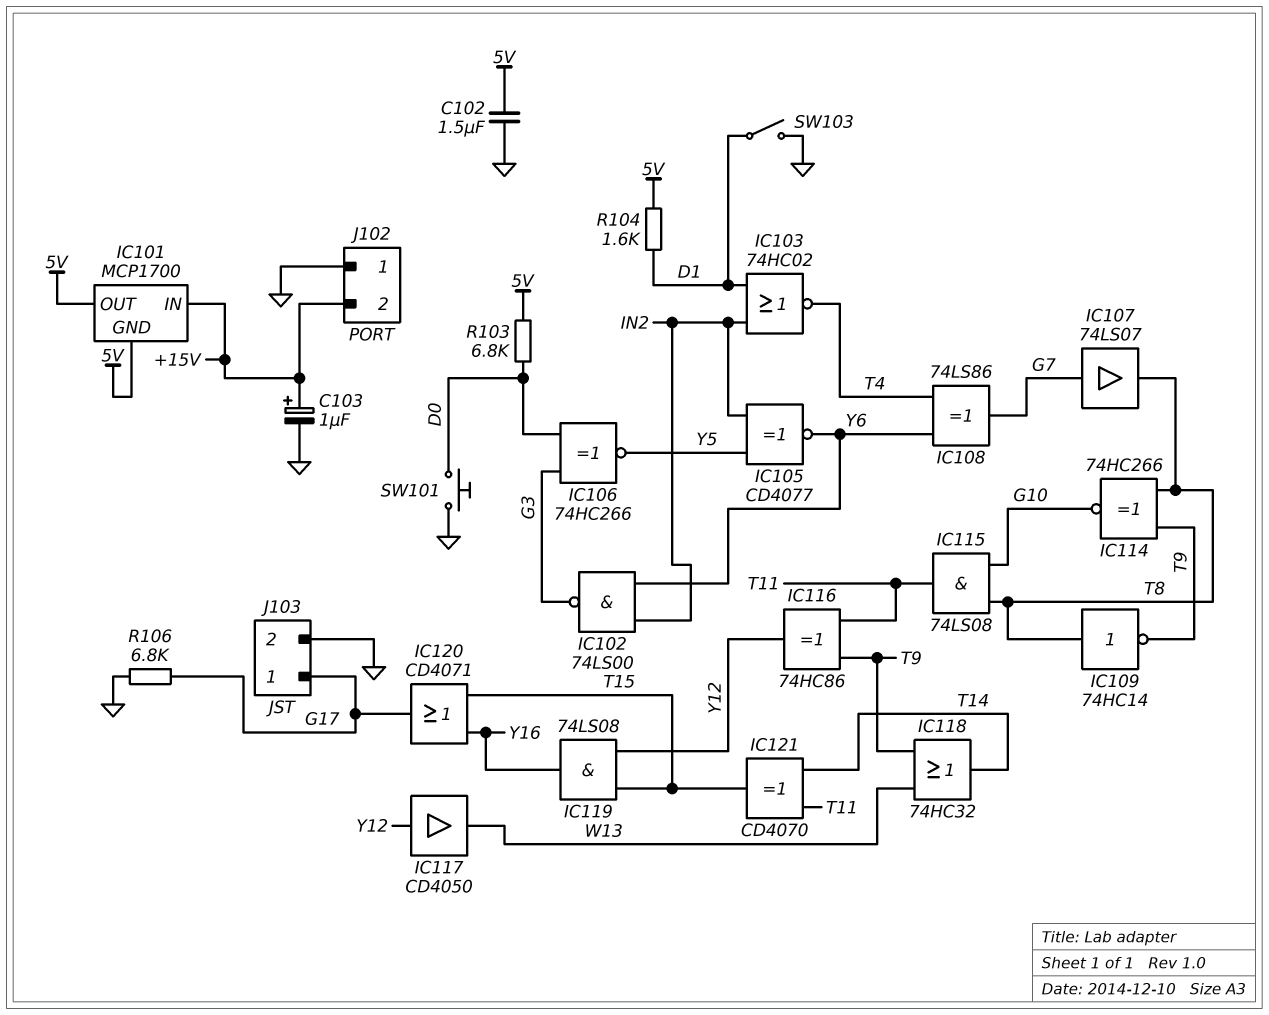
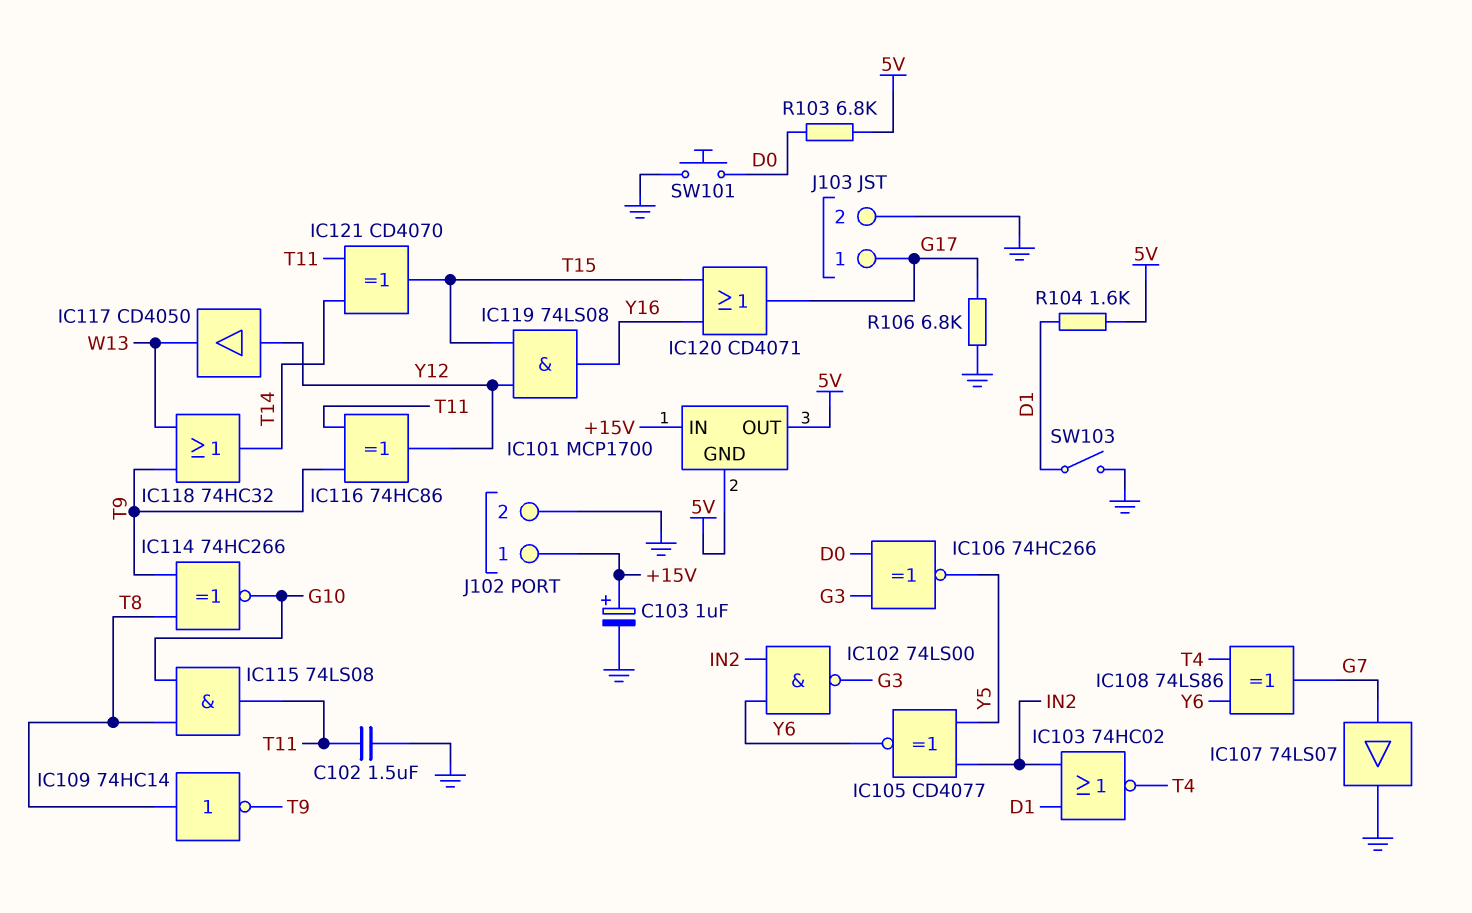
C102: 1.5uF (5V, GND) -> 1.5uF (GND, T11)
IC107: buffer 74LS07 (in G7, out T8) -> buffer 74LS07 (in G7, out GND)
J102 pin 1: GND -> +15V
J102 pin 2: +15V -> GND

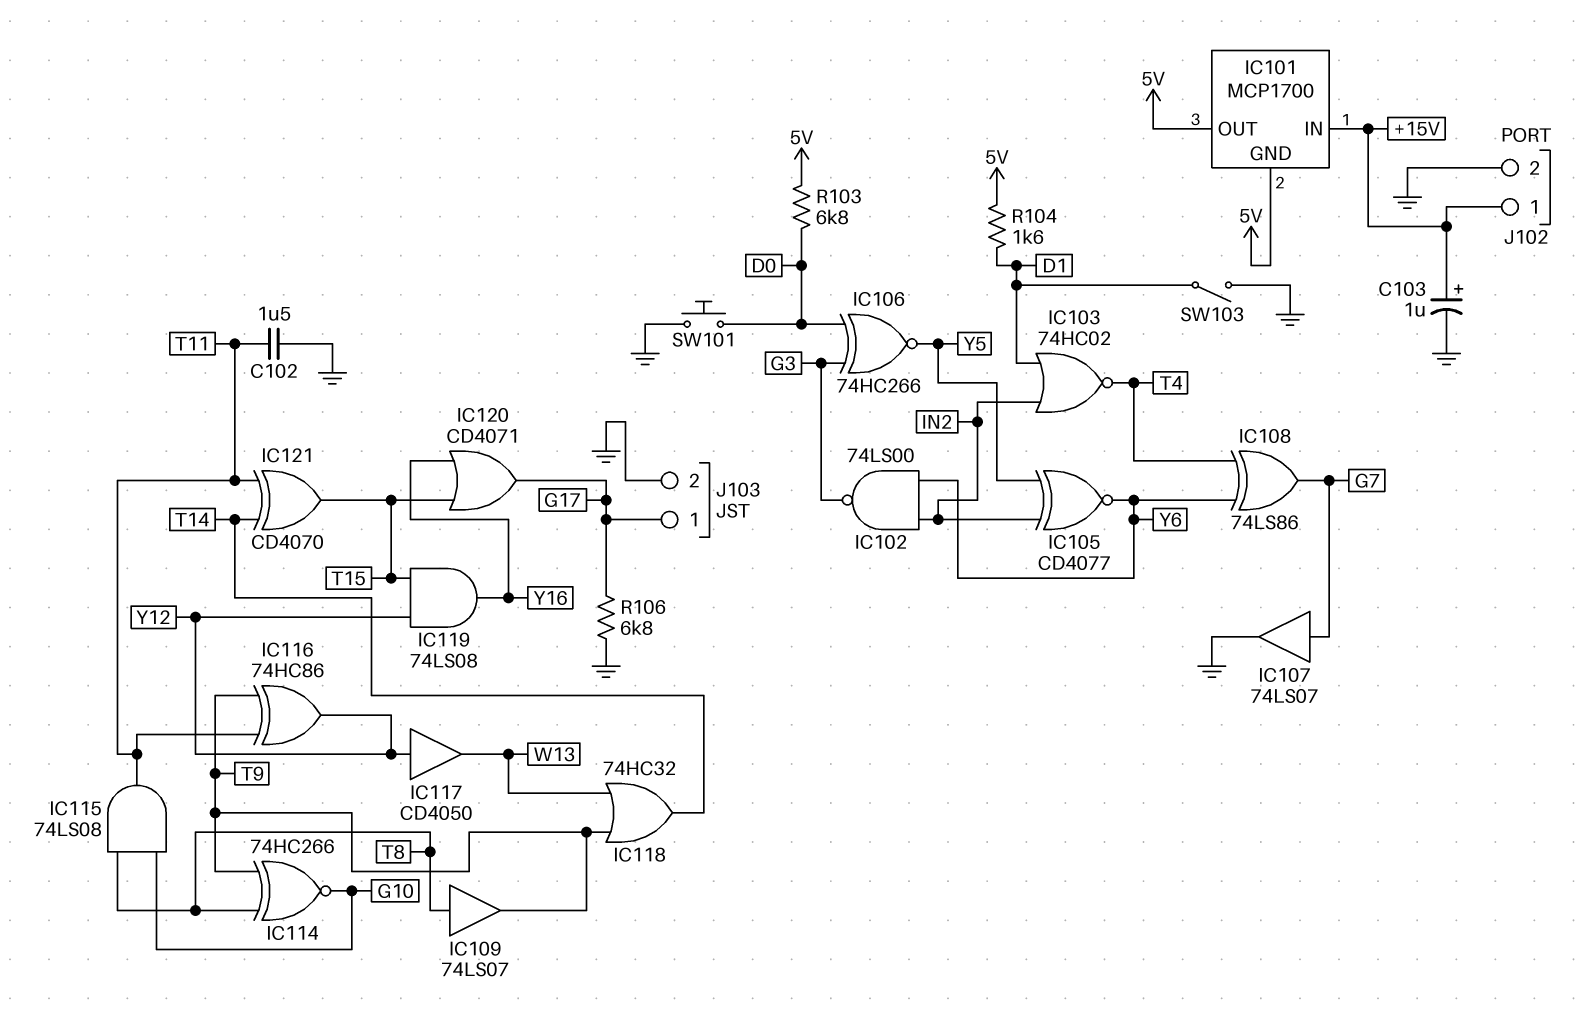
IC109: NOT 74HC14 (in T8, out T9) -> buffer 74LS07 (in T8, out T9)

